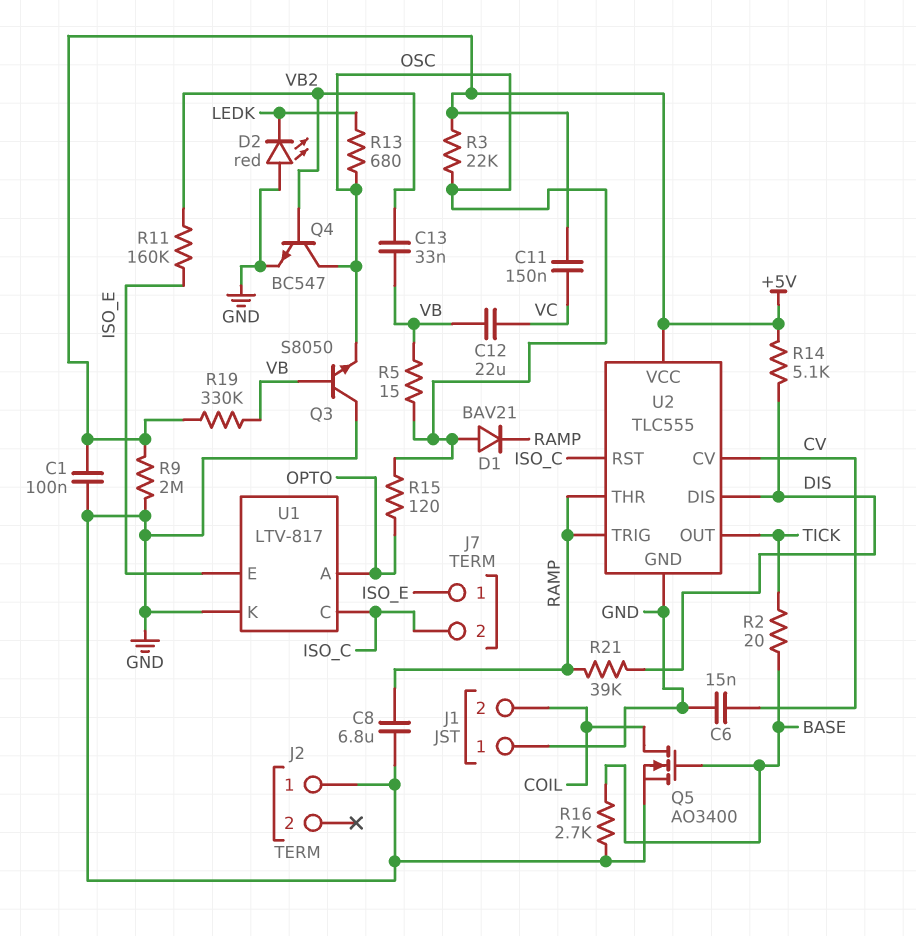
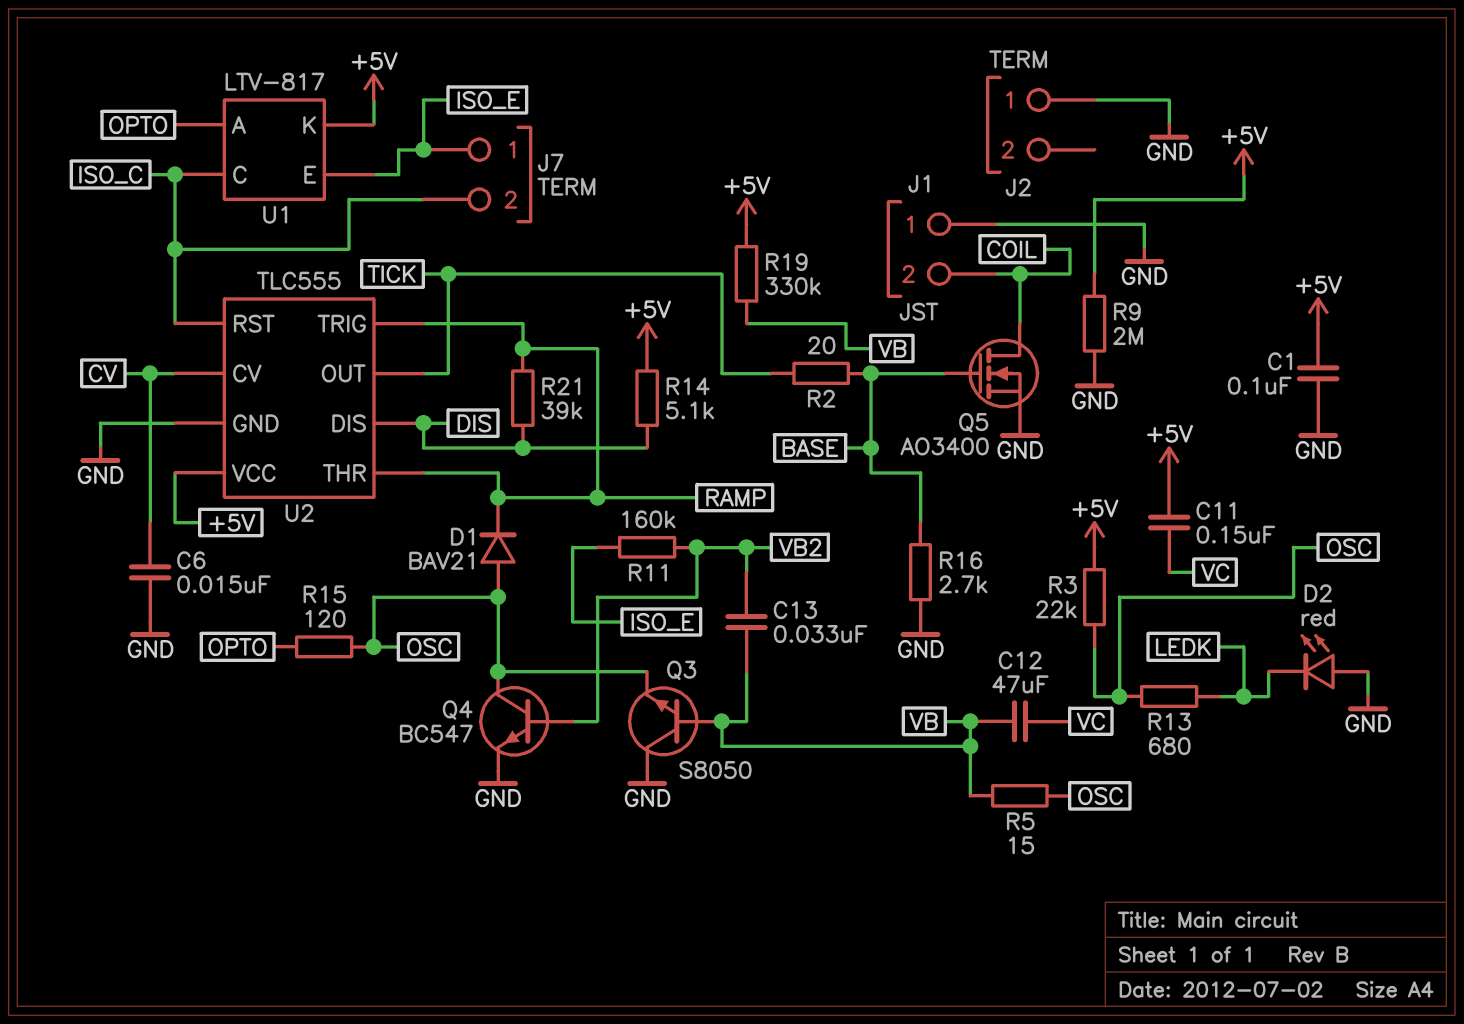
C8: 6.8uF (GND, RAMP) -> none
C12: 22uF (VB, VC) -> 47uF (VB, VC)
U1 pin K: GND -> +5V

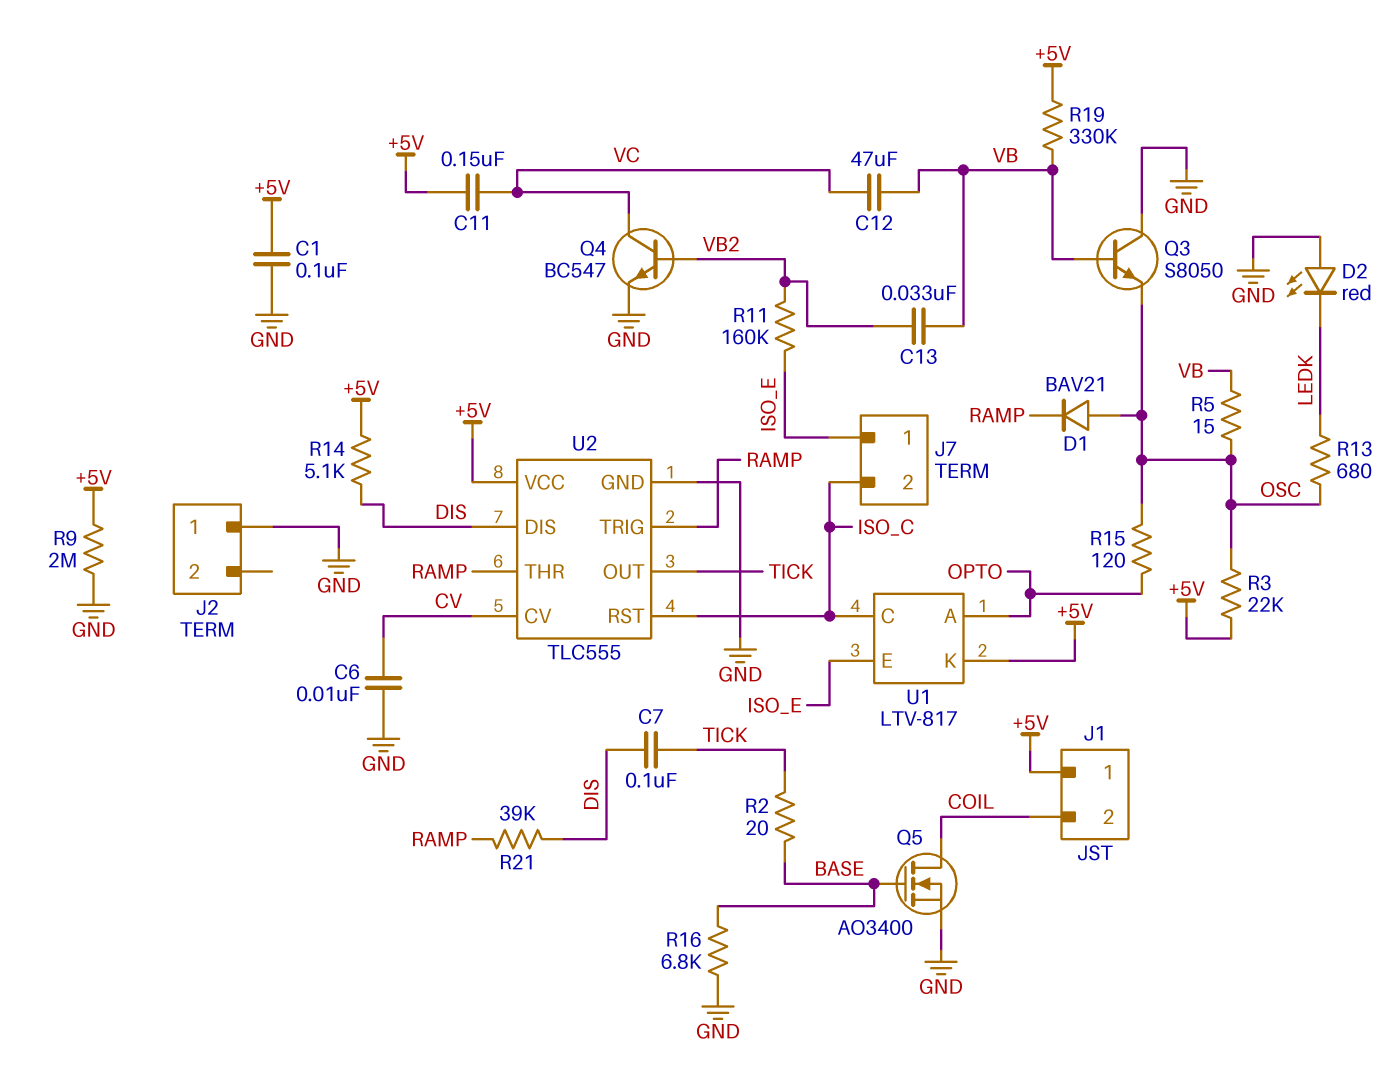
C6: 15nF (CV, GND) -> 10nF (CV, GND)
C7: none -> 100nF (DIS, TICK)
J1 pin 1: GND -> +5V
Q4: NPN BC547 (B VB2, C OSC, E GND) -> NPN BC547 (B VB2, C VC, E GND)
R16: 2.7k (BASE, GND) -> 6.8k (BASE, GND)

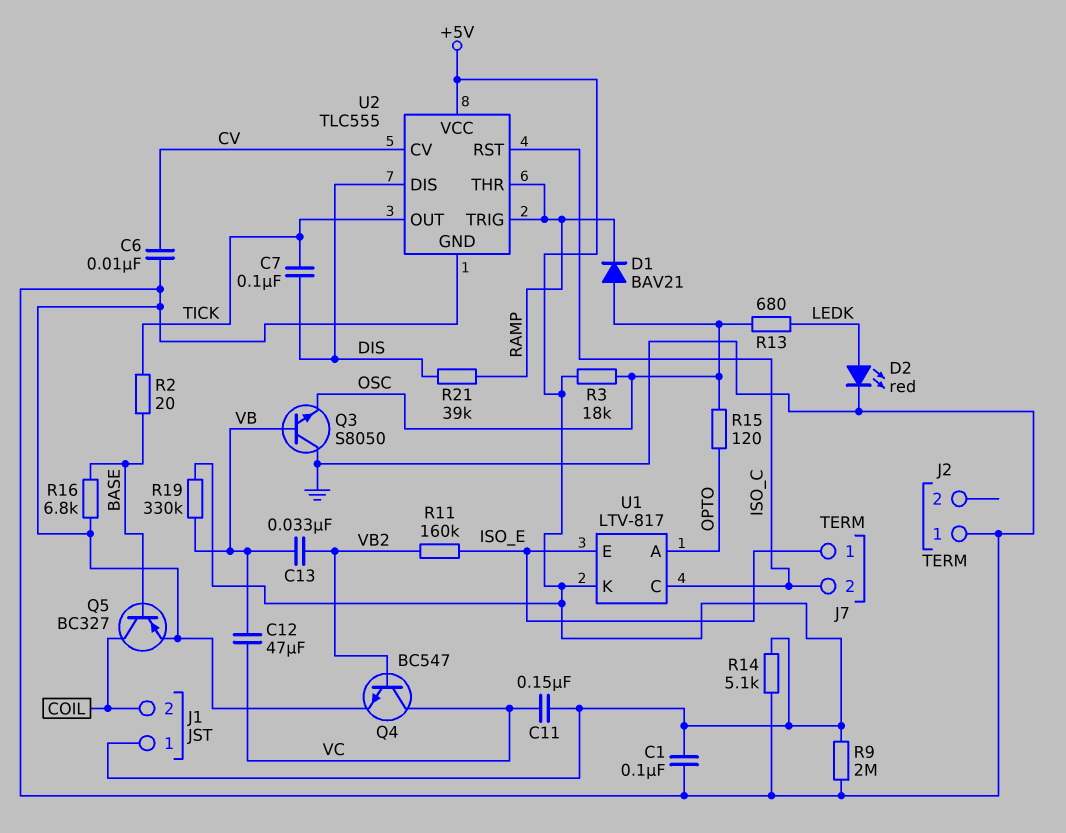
D2: LED red (A GND, K LEDK) -> LED red (A LEDK, K GND)
Q5: NMOS AO3400 (G BASE, D COIL, S GND) -> PNP BC327 (B BASE, C COIL, E GND)
R3: 22k (+5V, OSC) -> 18k (+5V, OSC)
R5: 15 (OSC, VB) -> none
R14: 5.1k (+5V, DIS) -> 5.1k (+5V, GND)

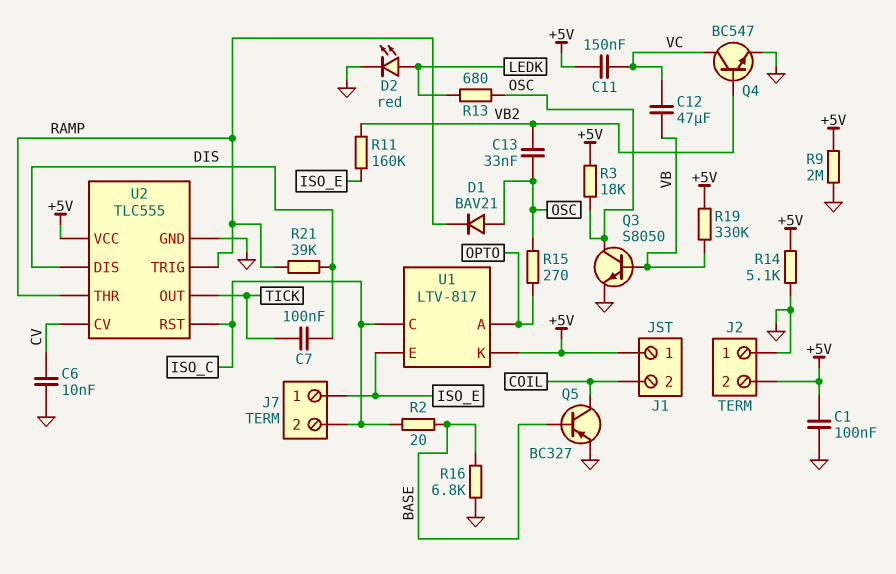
C13: 33nF (VB, VB2) -> 33nF (OSC, VB2)
J2 pin 2: none -> +5V
Q3: NPN S8050 (B VB, C GND, E OSC) -> NPN S8050 (B VB, C OSC, E GND)
R2: 20 (BASE, TICK) -> 20 (BASE, ISO_C)
R15: 120 (OPTO, OSC) -> 270 (OPTO, OSC)

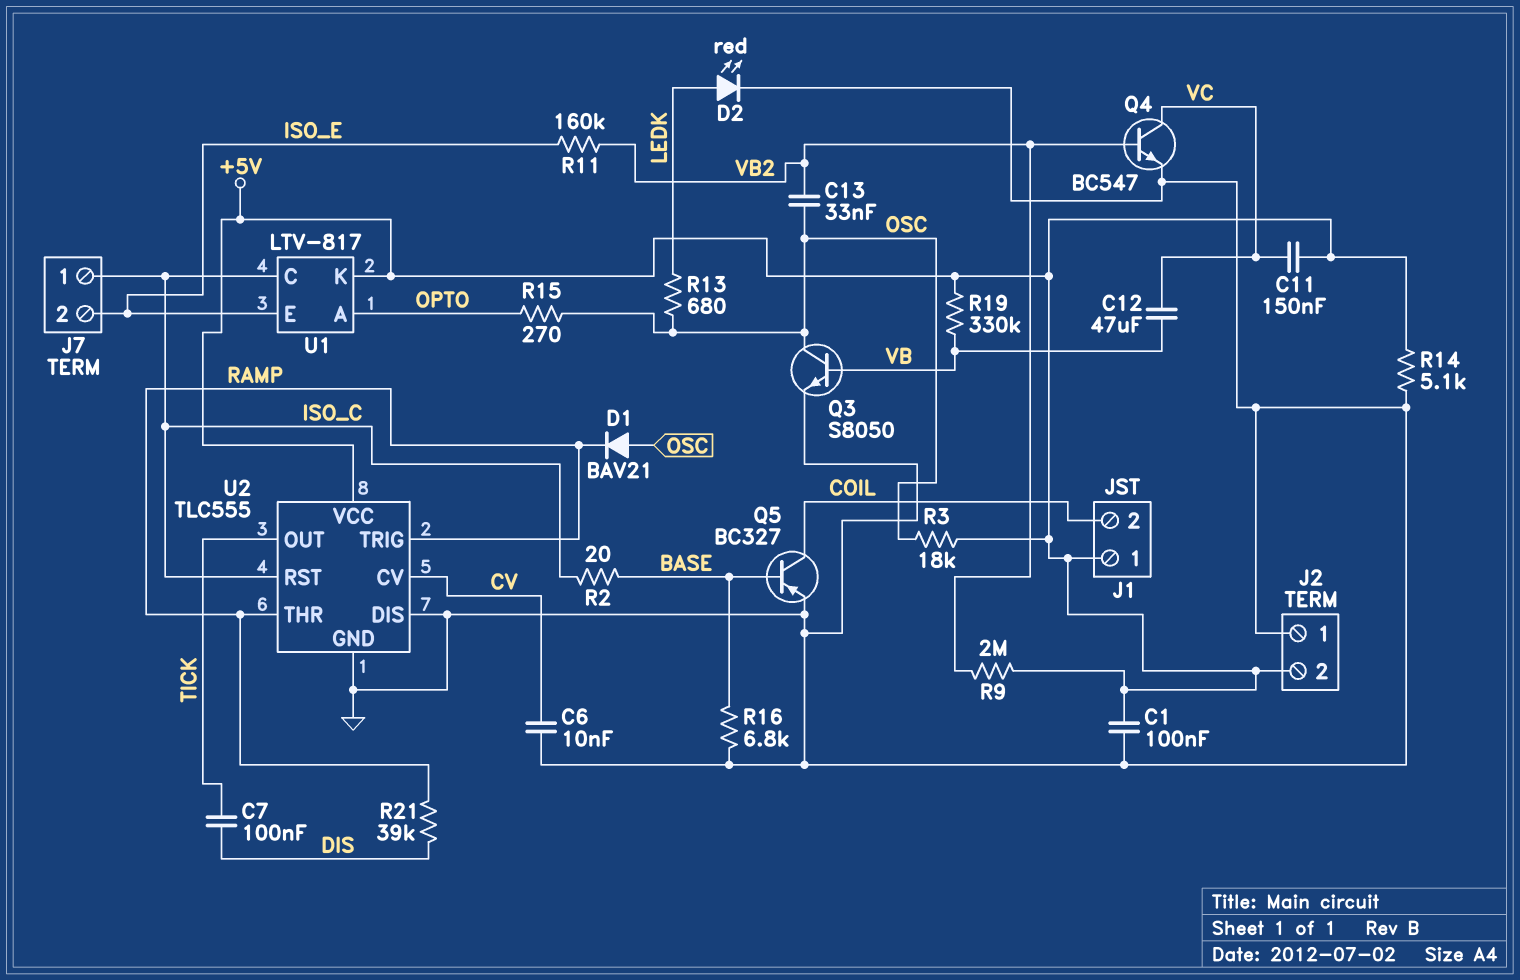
J7 pin 1: ISO_E -> ISO_C
J7 pin 2: ISO_C -> ISO_E
R9: 2M (+5V, GND) -> 2M (+5V, VB2)
U2 pin DIS: DIS -> GND

